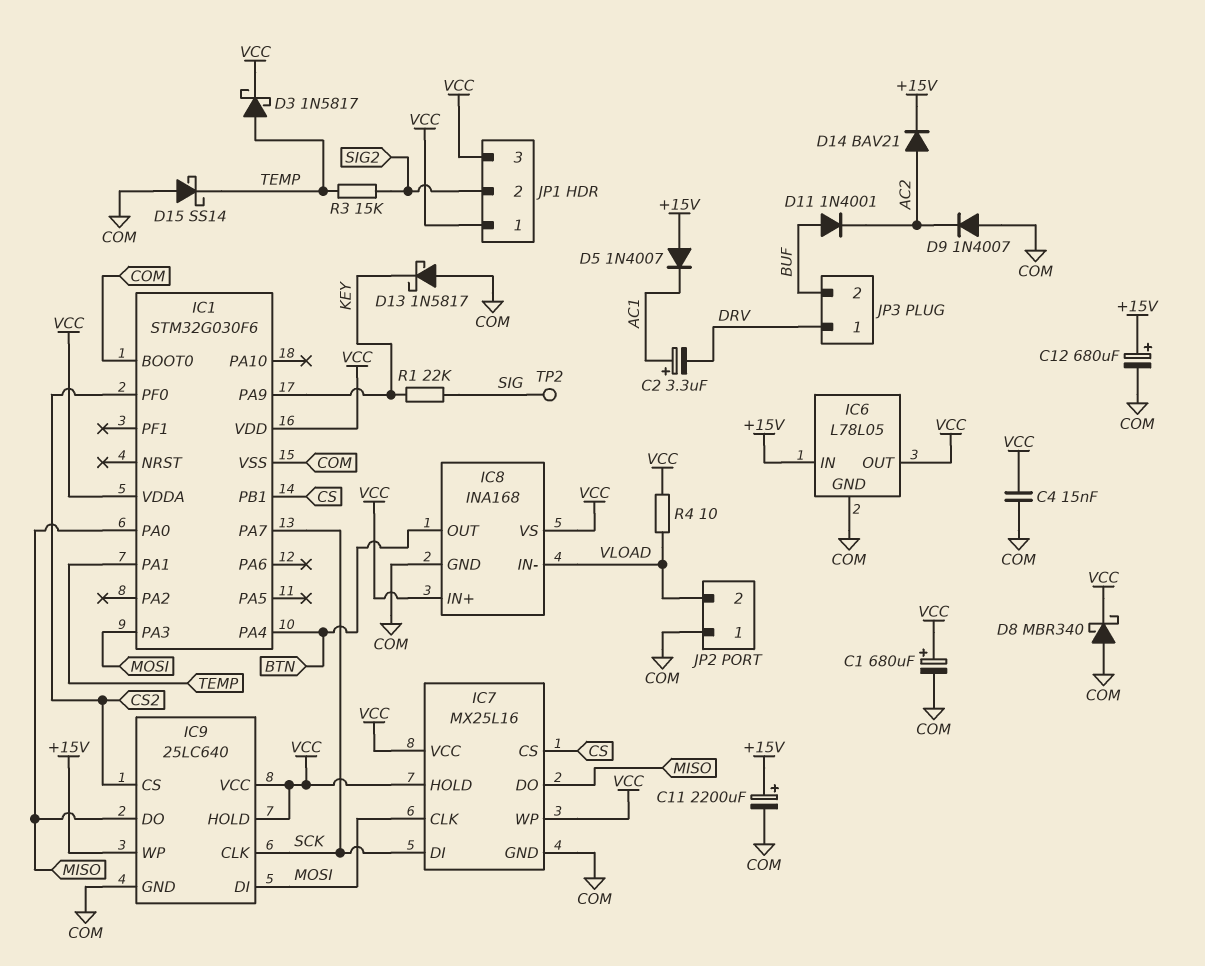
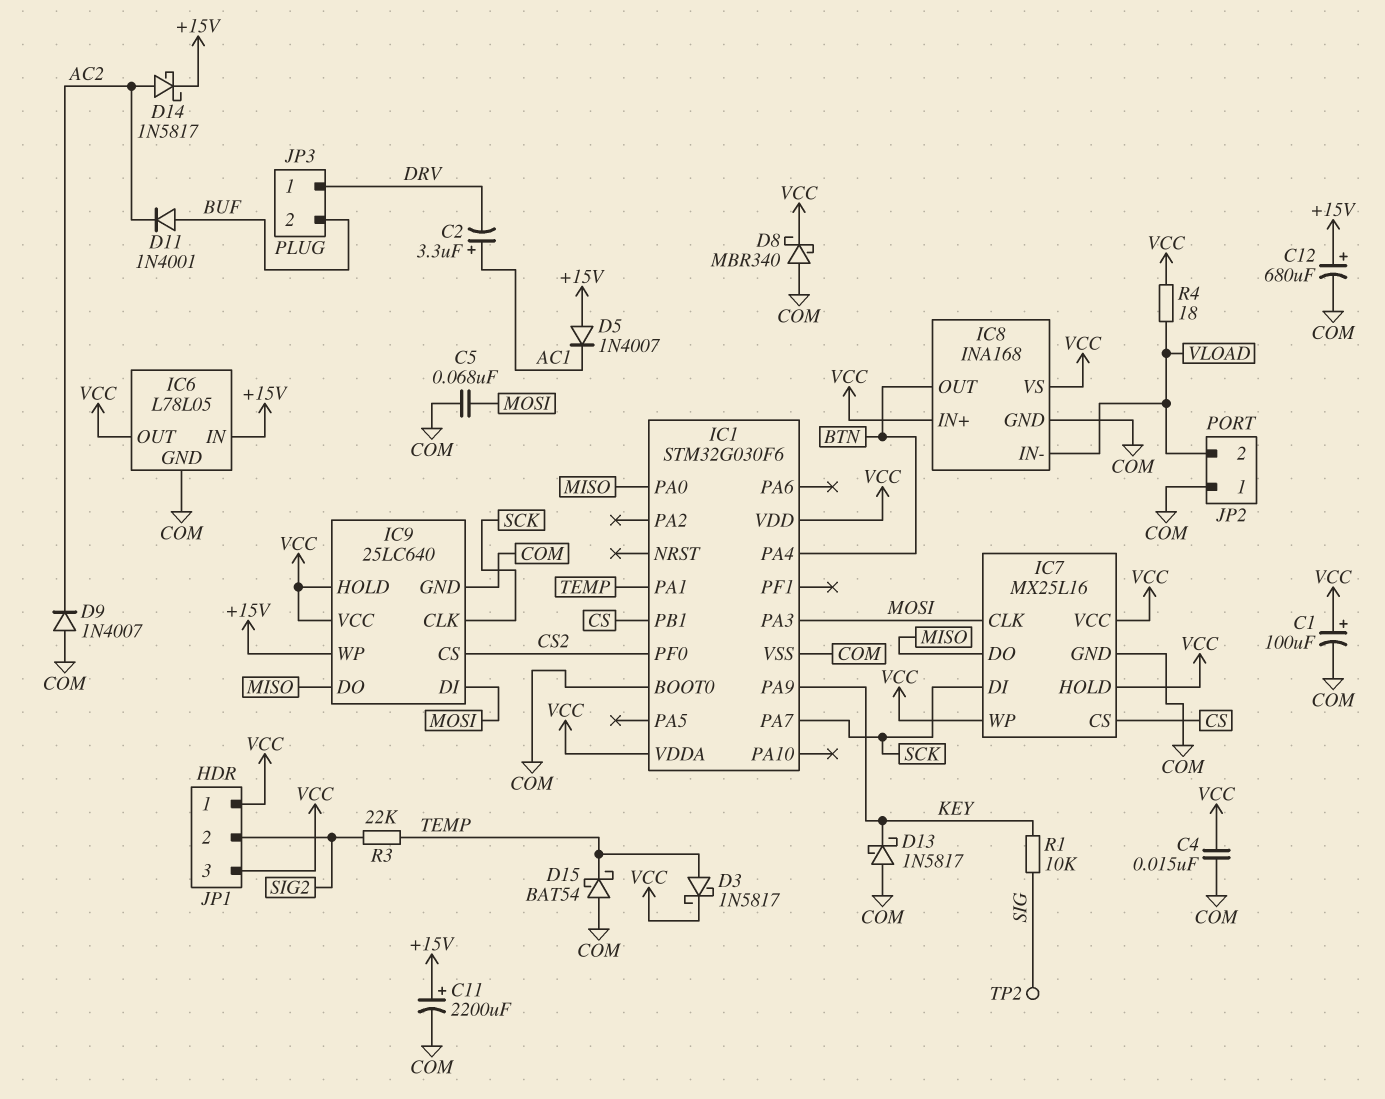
C1: 680uF (plus VCC, minus COM) -> 100uF (plus VCC, minus COM)
C5: none -> 68nF (COM, MOSI)
D14: diode BAV21 (A AC2, K +15V) -> schottky 1N5817 (A AC2, K +15V)
D15: schottky SS14 (A COM, K TEMP) -> schottky BAT54 (A COM, K TEMP)
R1: 22k (KEY, SIG) -> 10k (KEY, SIG)
R3: 15k (SIG2, TEMP) -> 22k (SIG2, TEMP)
R4: 10 (VCC, VLOAD) -> 18 (VCC, VLOAD)

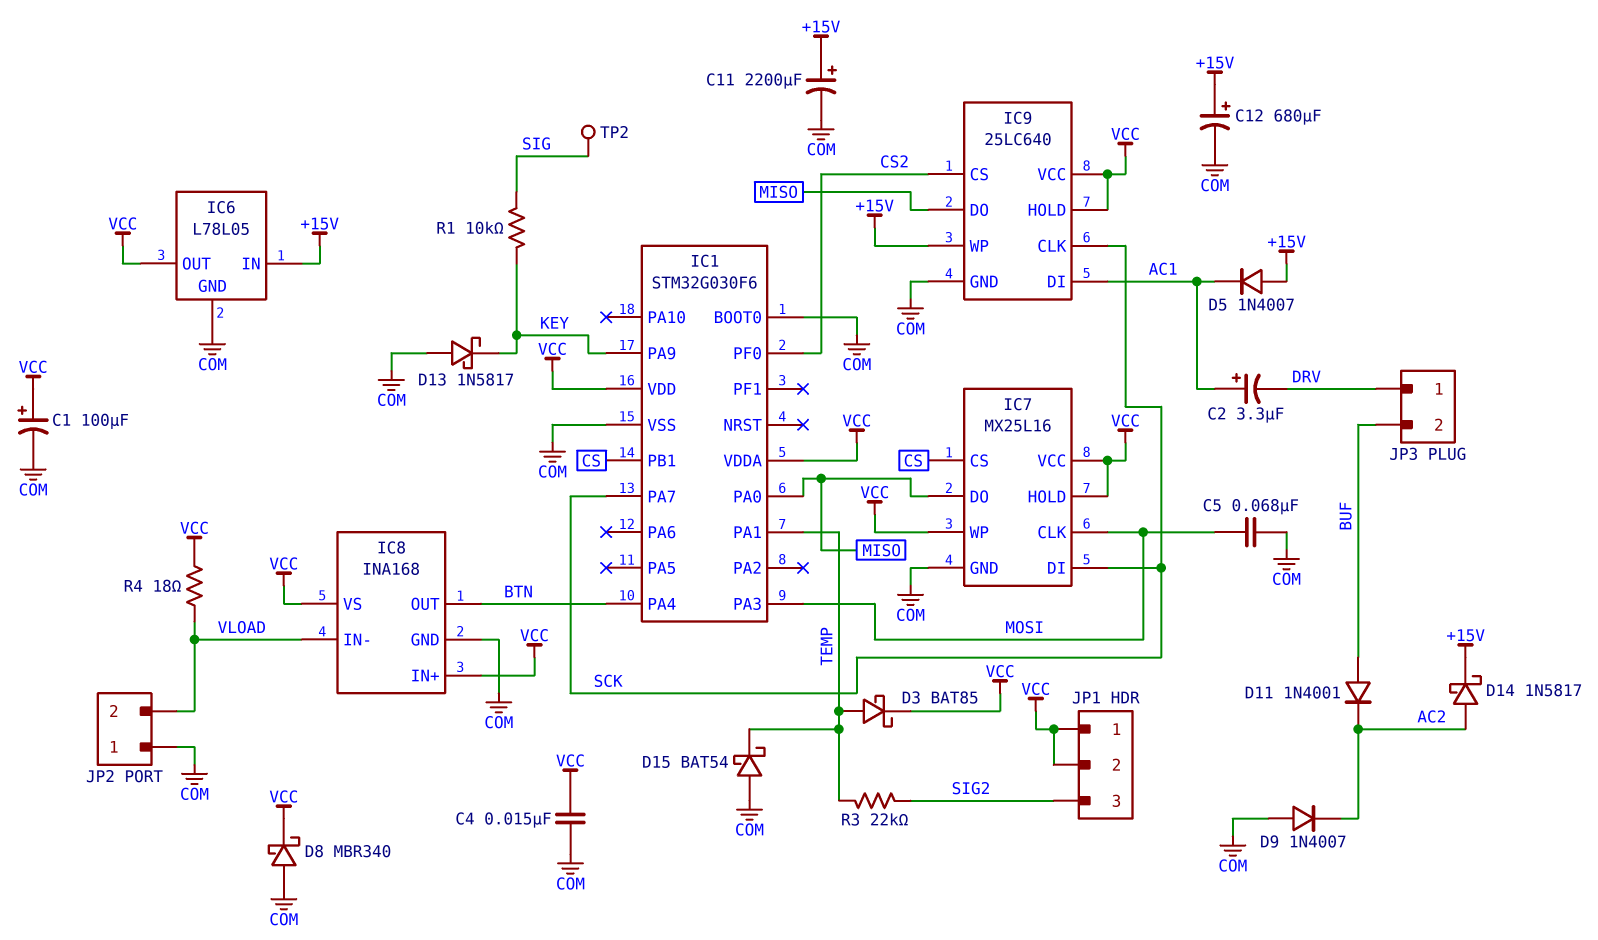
D3: schottky 1N5817 (A TEMP, K VCC) -> schottky BAT85 (A TEMP, K VCC)
IC9 pin DI: MOSI -> AC1
JP1 pin 2: SIG2 -> VCC
JP1 pin 3: VCC -> SIG2

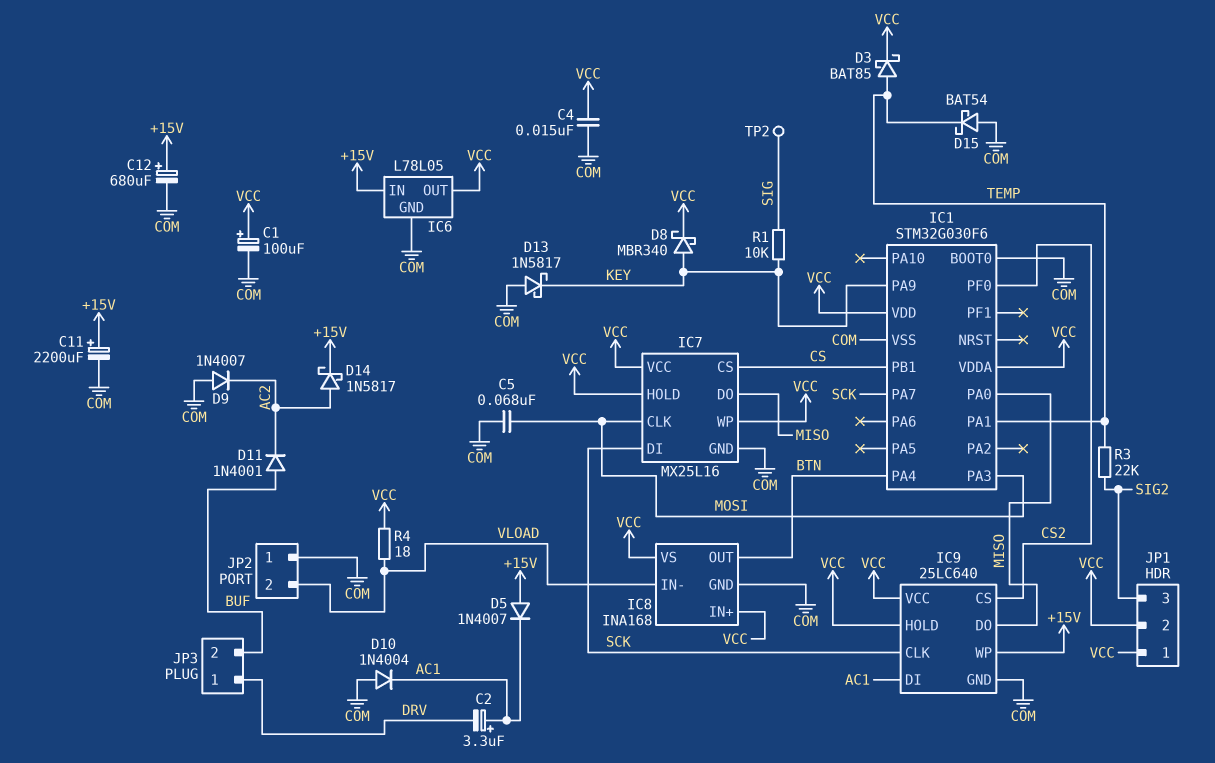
D8: schottky MBR340 (A COM, K VCC) -> schottky MBR340 (A KEY, K VCC)
D10: none -> diode 1N4004 (A COM, K AC1)

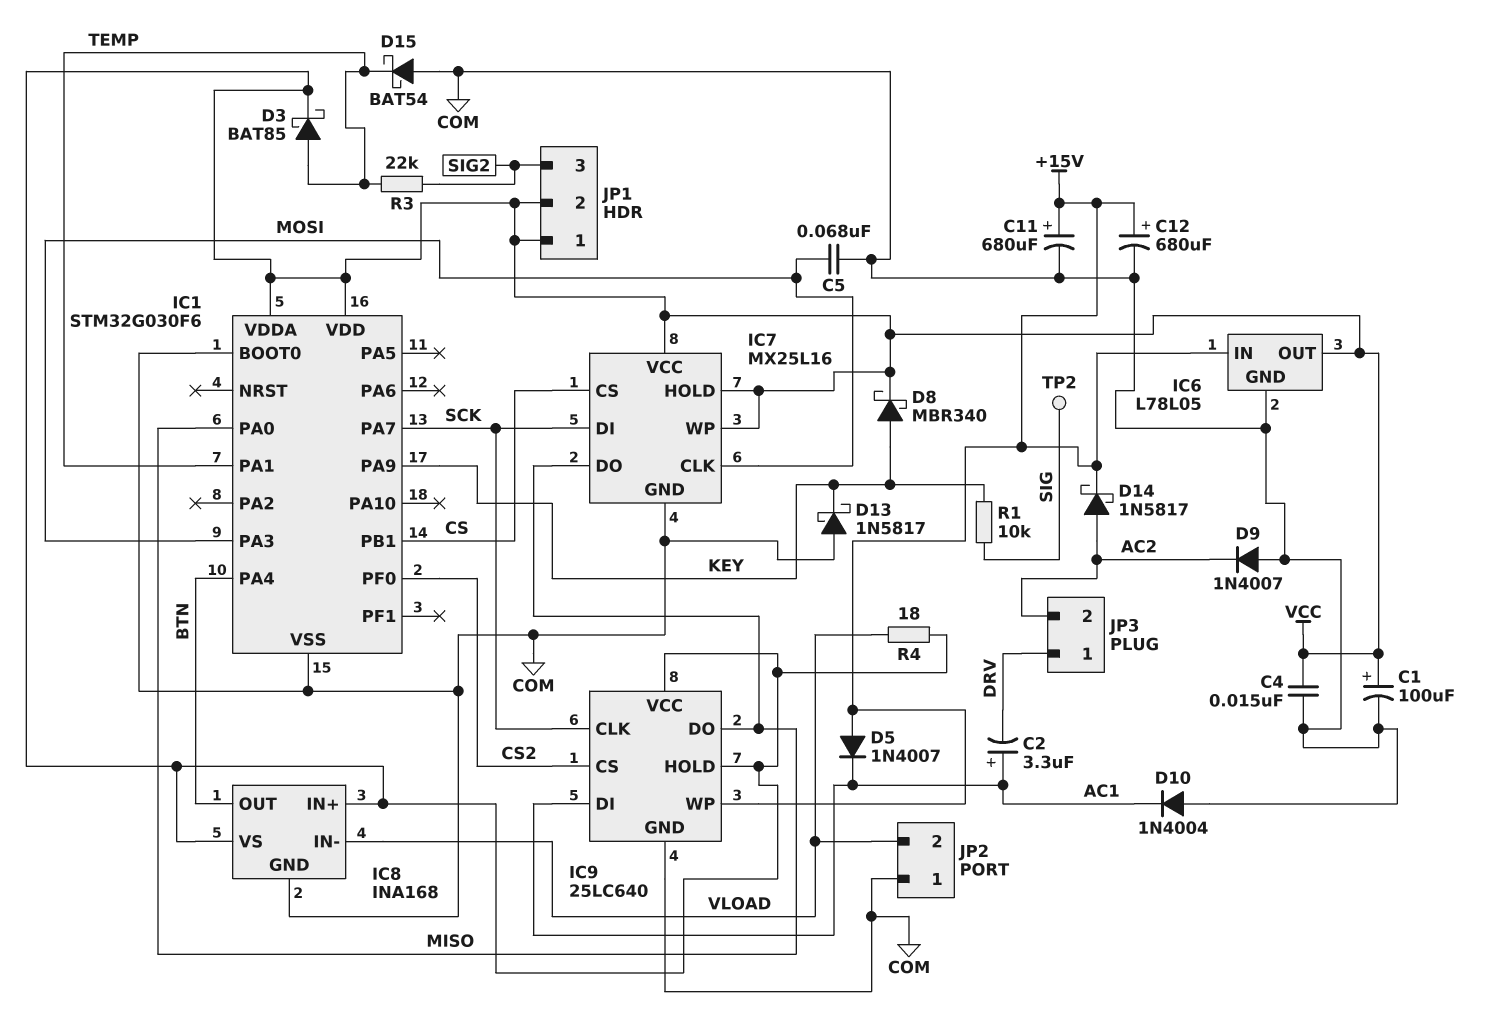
C11: 2200uF (plus +15V, minus COM) -> 680uF (plus +15V, minus COM)
D11: diode 1N4001 (A BUF, K AC2) -> none
JP3 pin 2: BUF -> AC2

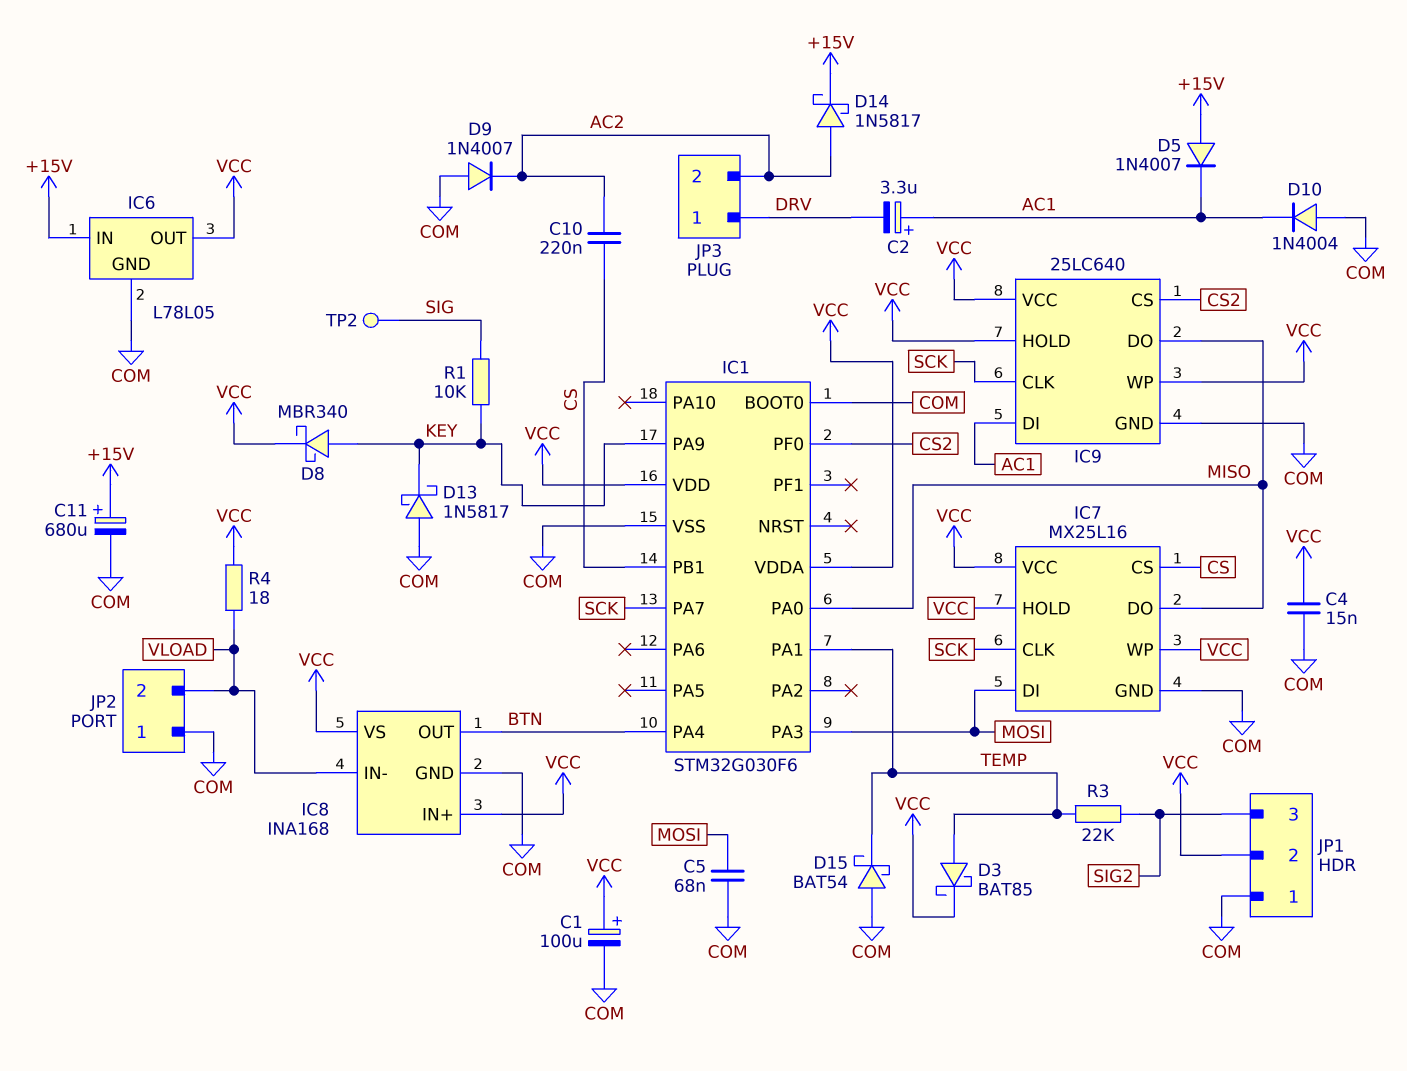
C10: none -> 220nF (AC2, CS)
C12: 680uF (plus +15V, minus COM) -> none
IC7 pin CLK: MOSI -> SCK
IC7 pin DI: SCK -> MOSI
IC9 pin WP: +15V -> VCC
JP1 pin 1: VCC -> COM

